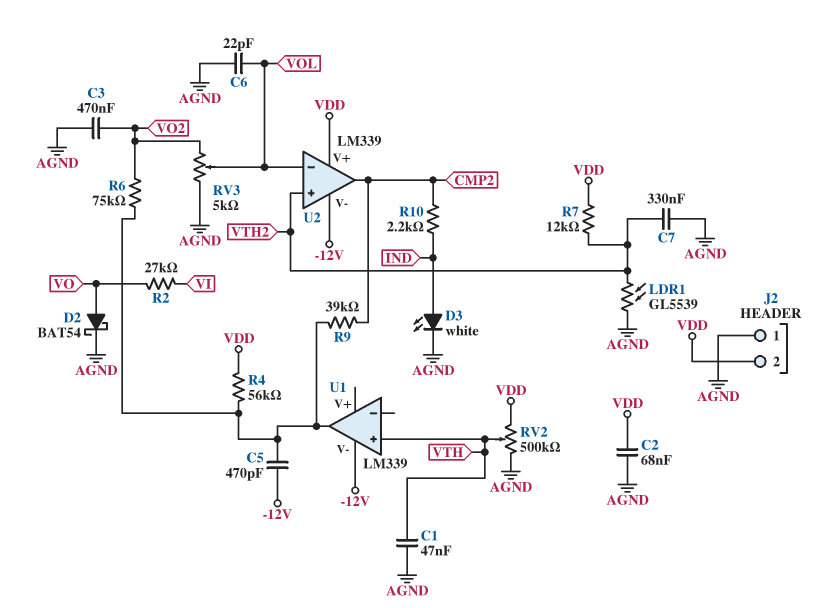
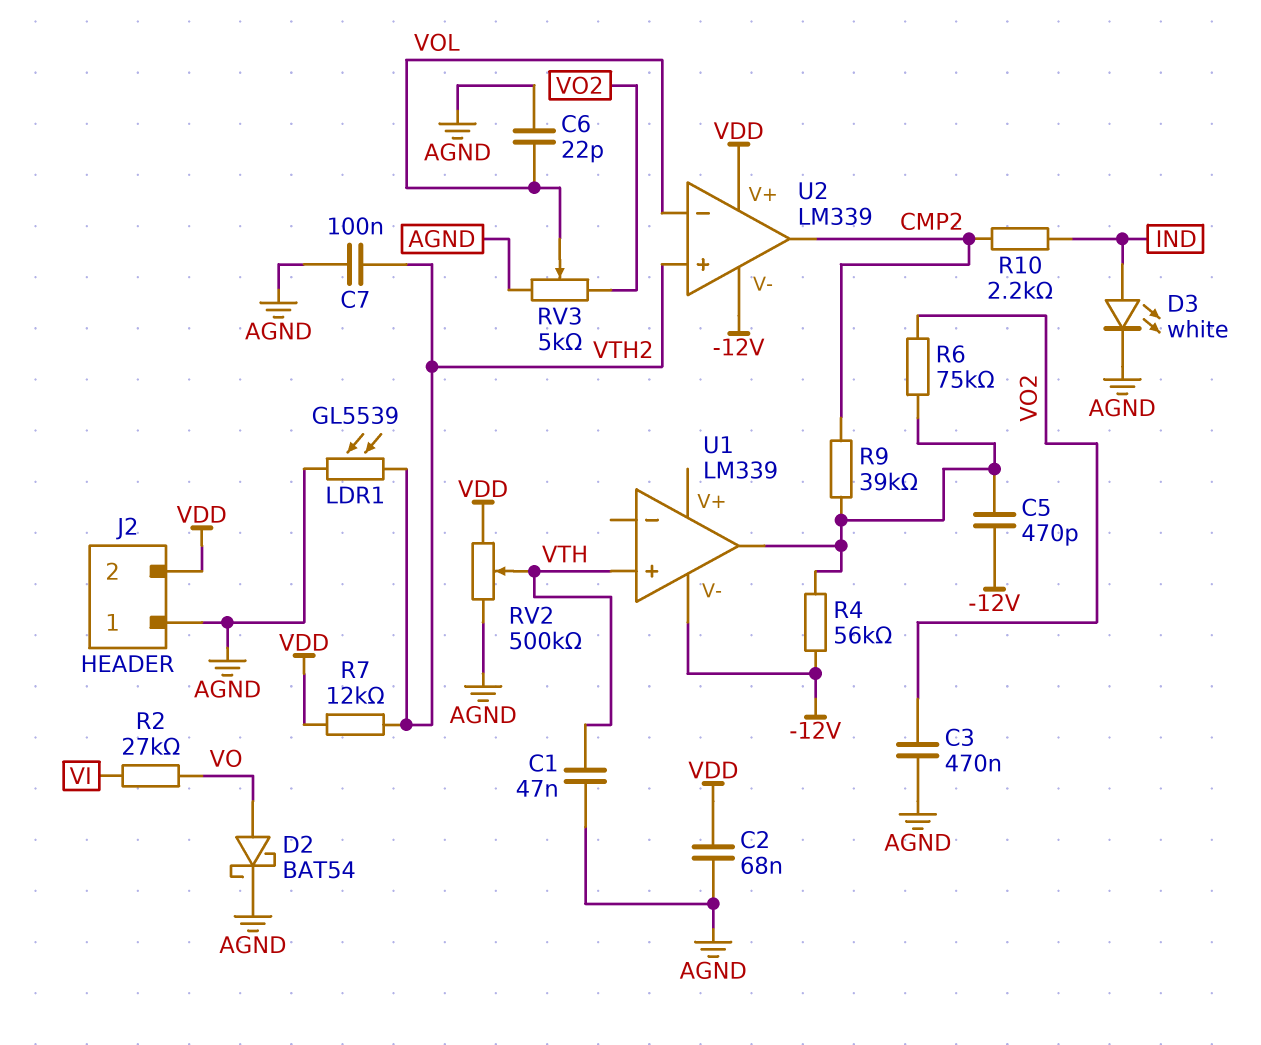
C7: 330nF (AGND, VTH2) -> 100nF (AGND, VTH2)
R4: 56k (U1/out, VDD) -> 56k (-12V, U1/out)

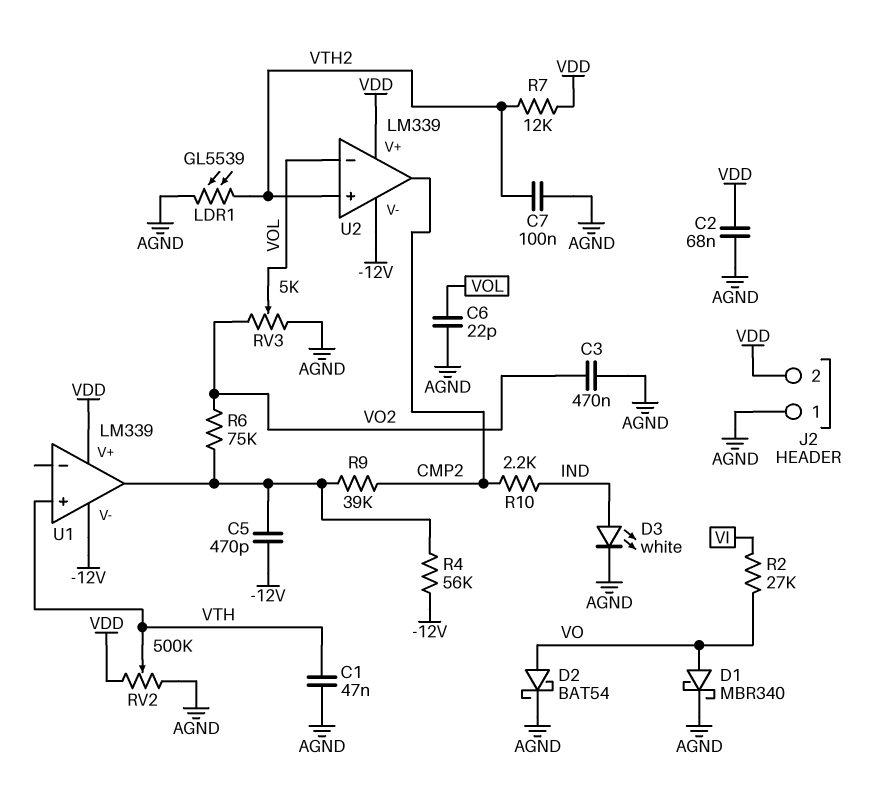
D1: none -> schottky MBR340 (A VO, K AGND)
U1 pin V+: none -> VDD

